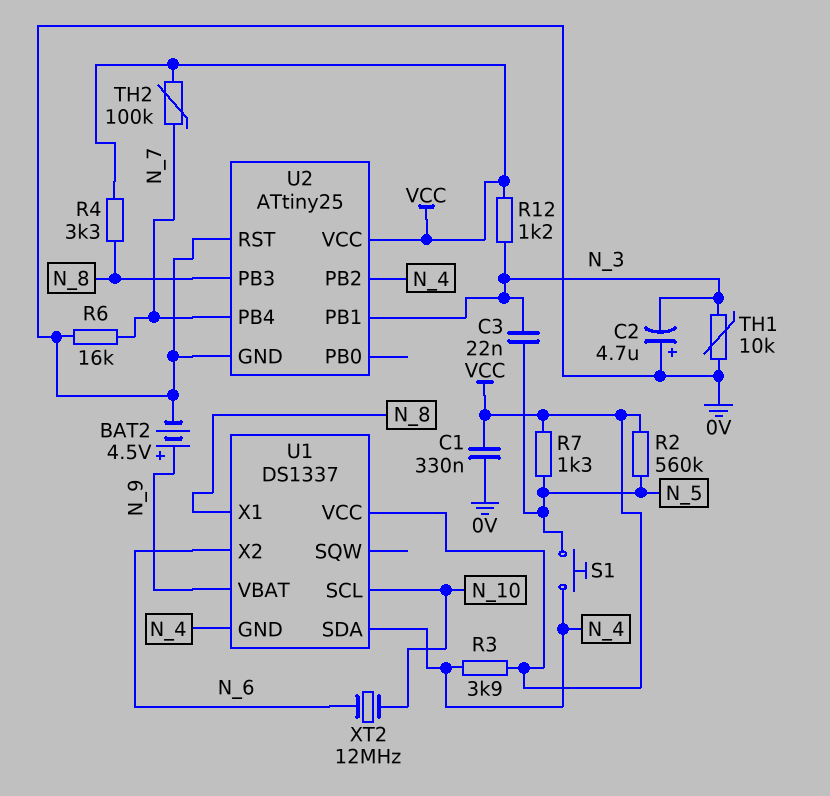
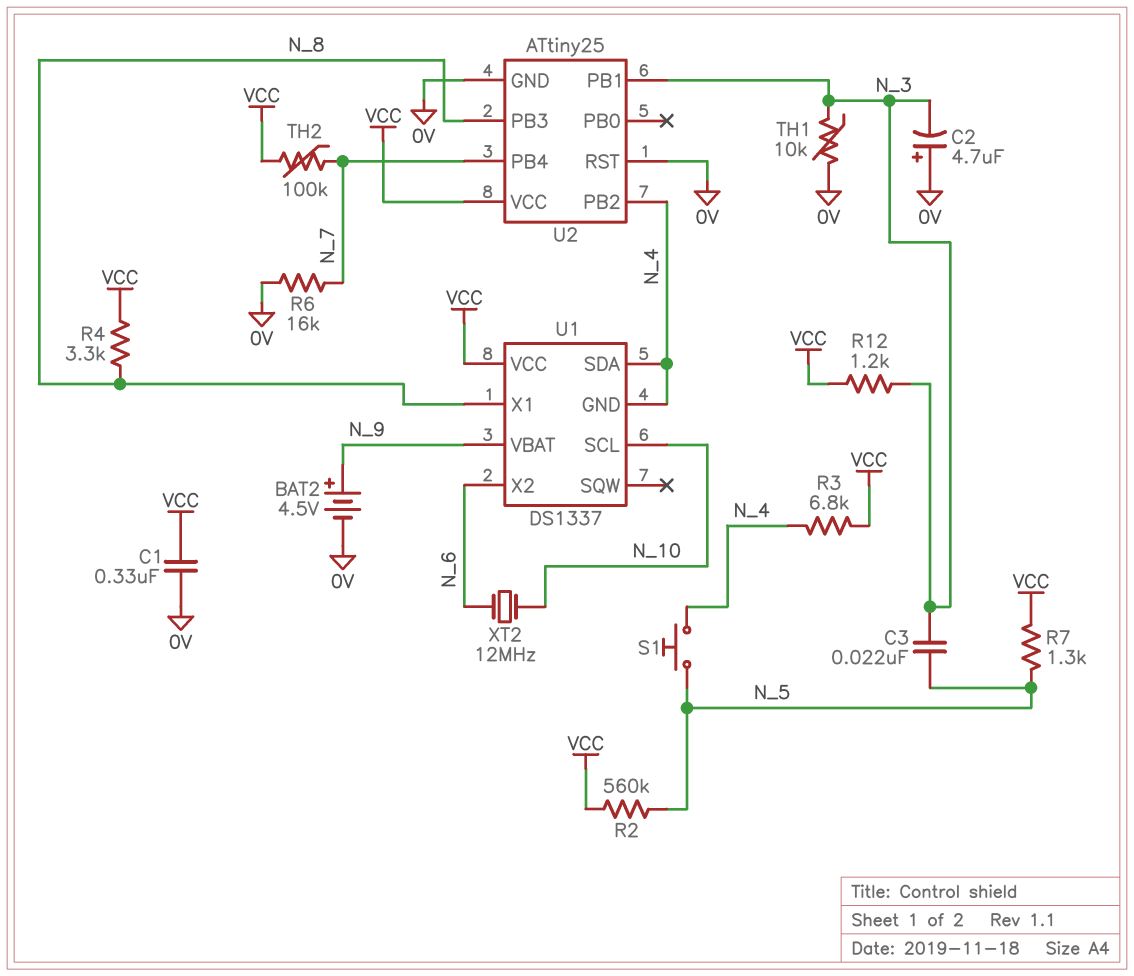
R3: 3.9k (N_4, VCC) -> 6.8k (N_4, VCC)

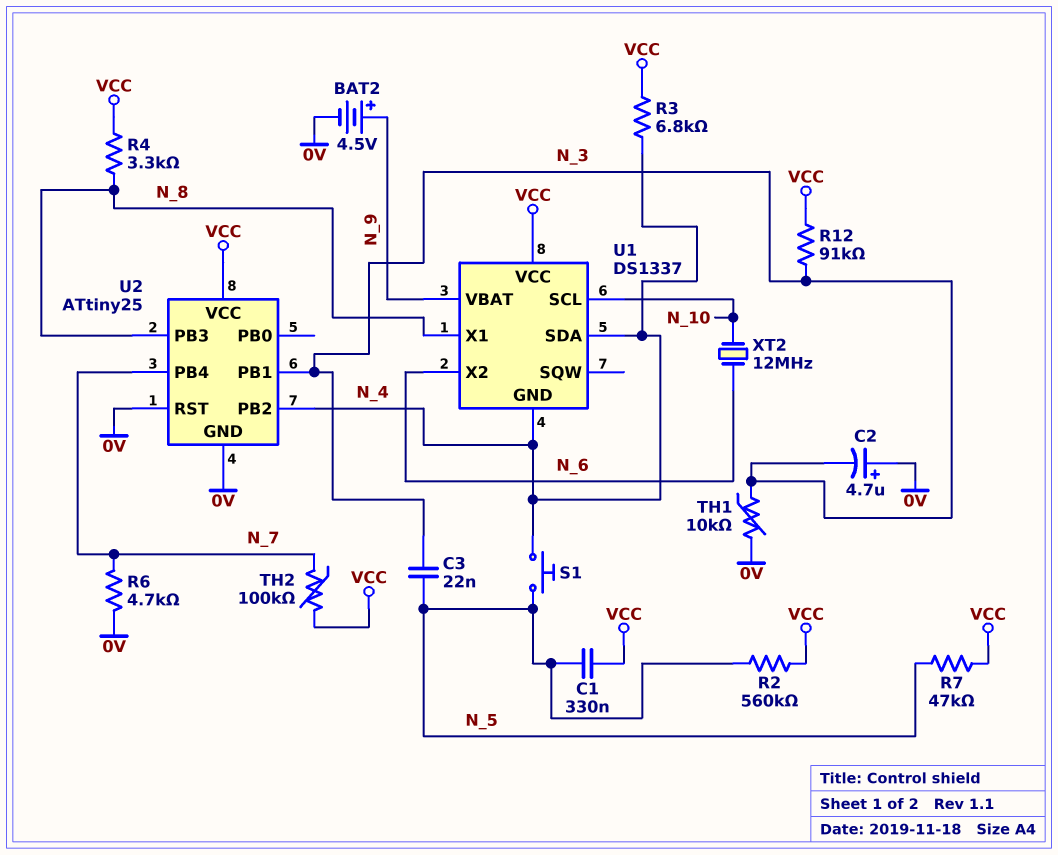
C1: 330nF (0V, VCC) -> 330nF (N_5, VCC)
R6: 16k (0V, N_7) -> 4.7k (0V, N_7)
R7: 1.3k (N_5, VCC) -> 47k (N_5, VCC)
R12: 1.2k (N_3, VCC) -> 91k (N_3, VCC)

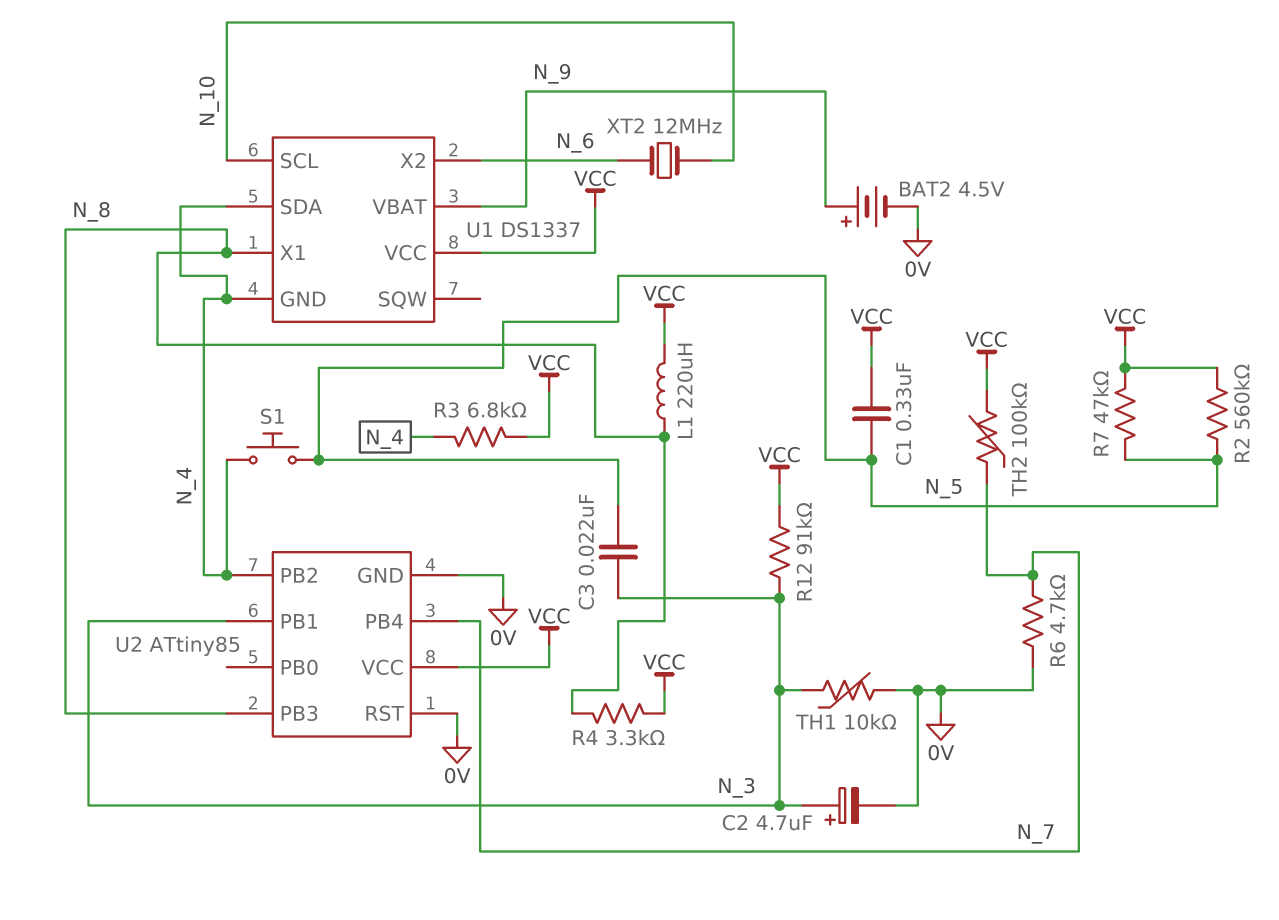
C2: 4.7uF (plus 0V, minus N_3) -> 4.7uF (plus N_3, minus 0V)
L1: none -> 220uH (N_8, VCC)
U2: ATtiny25 -> ATtiny85

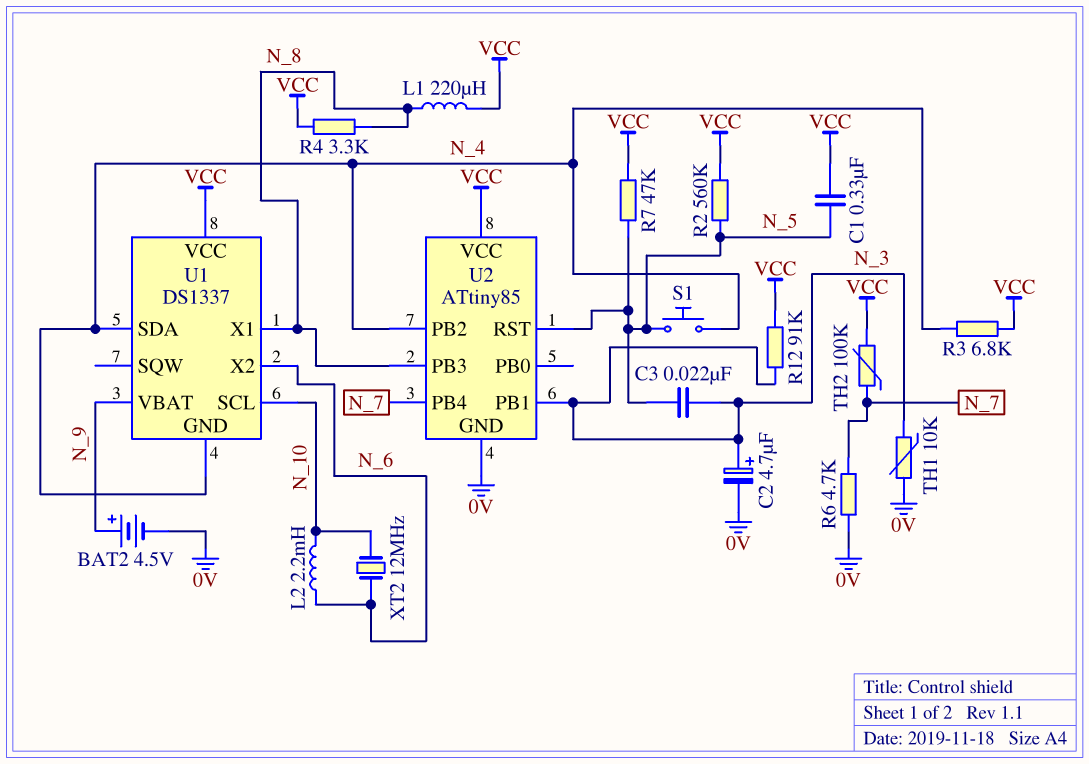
L2: none -> 2.2mH (N_6, N_10)
U2 pin RST: 0V -> N_5

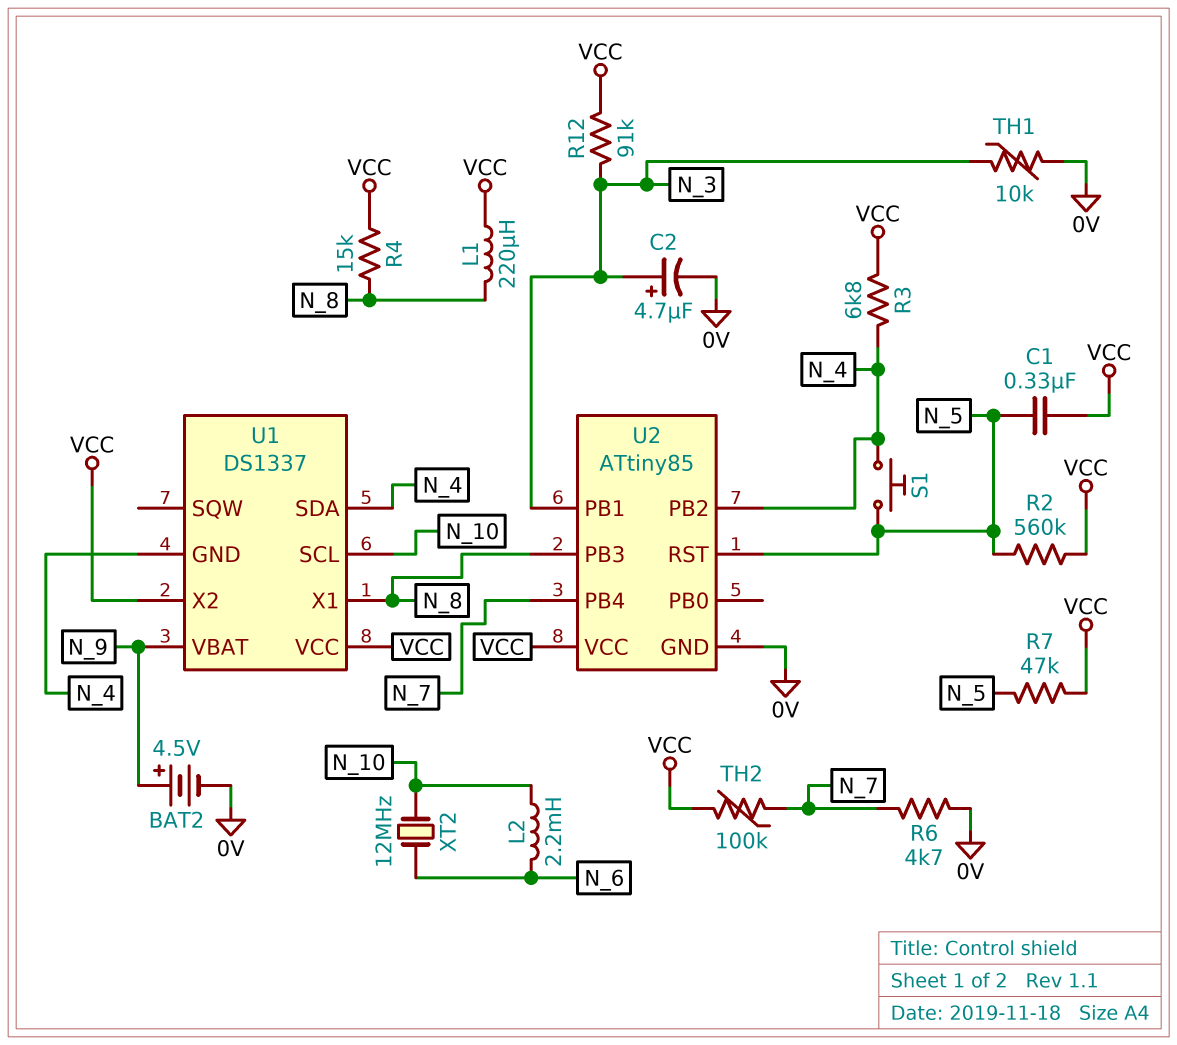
C3: 22nF (N_3, N_5) -> none
R4: 3.3k (N_8, VCC) -> 15k (N_8, VCC)
U1 pin X2: N_6 -> VCC

